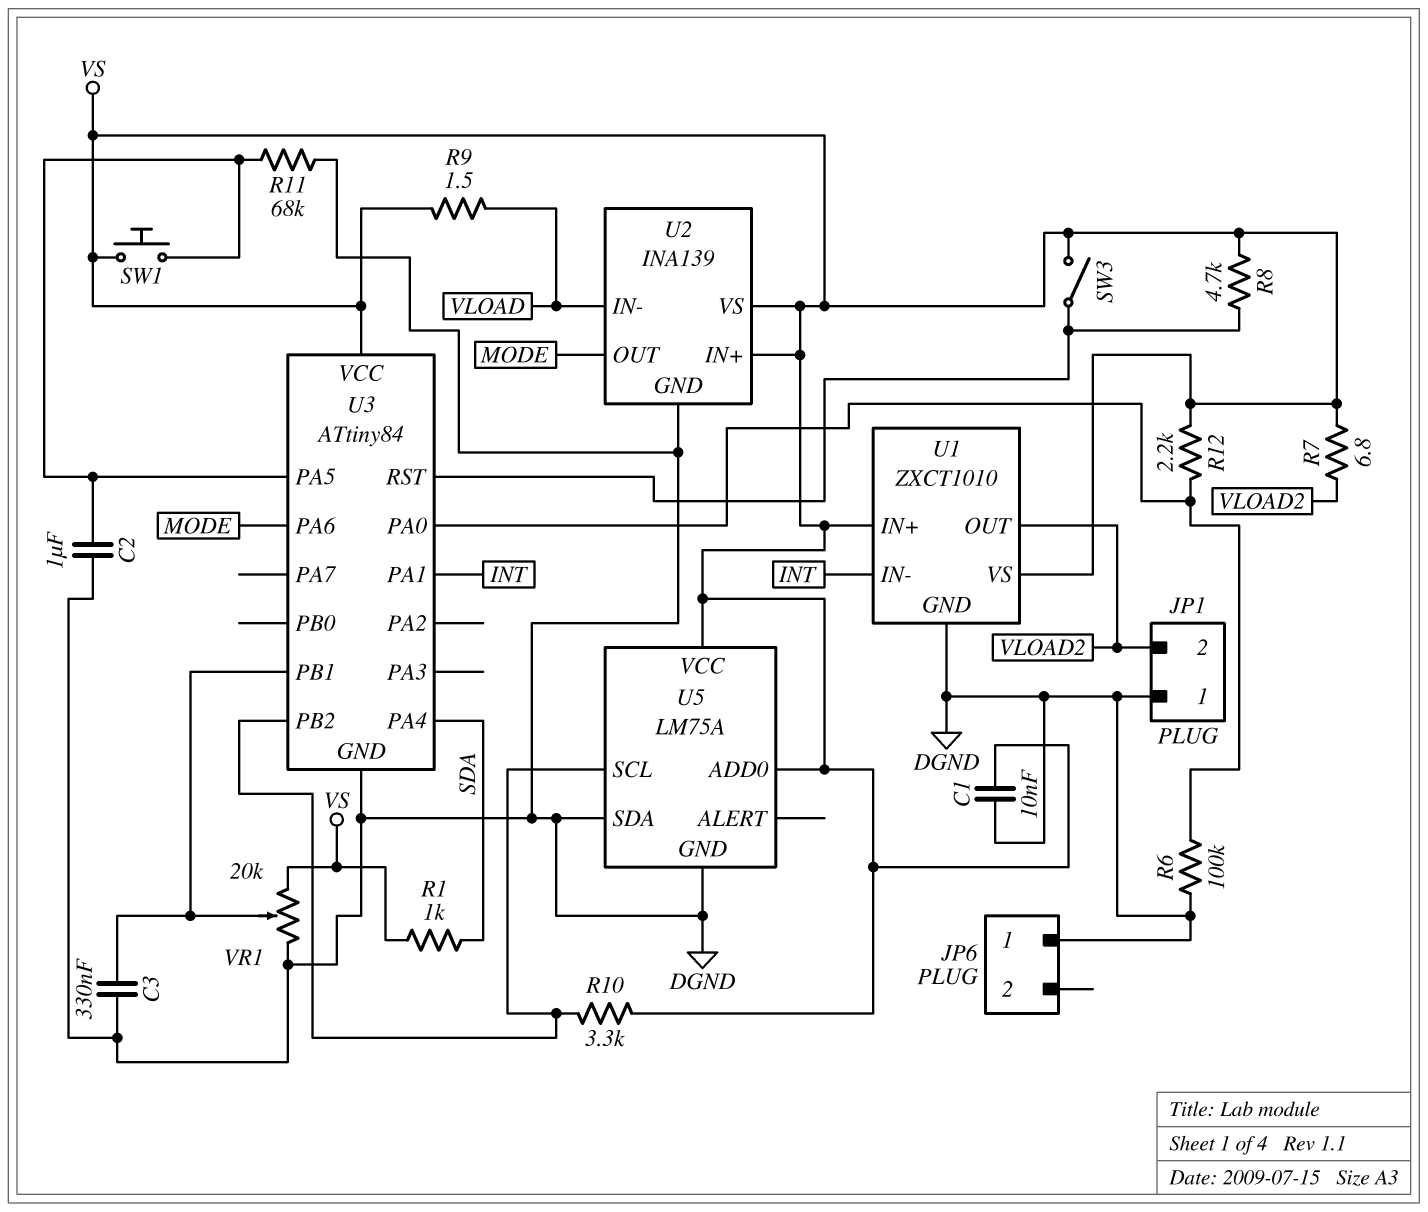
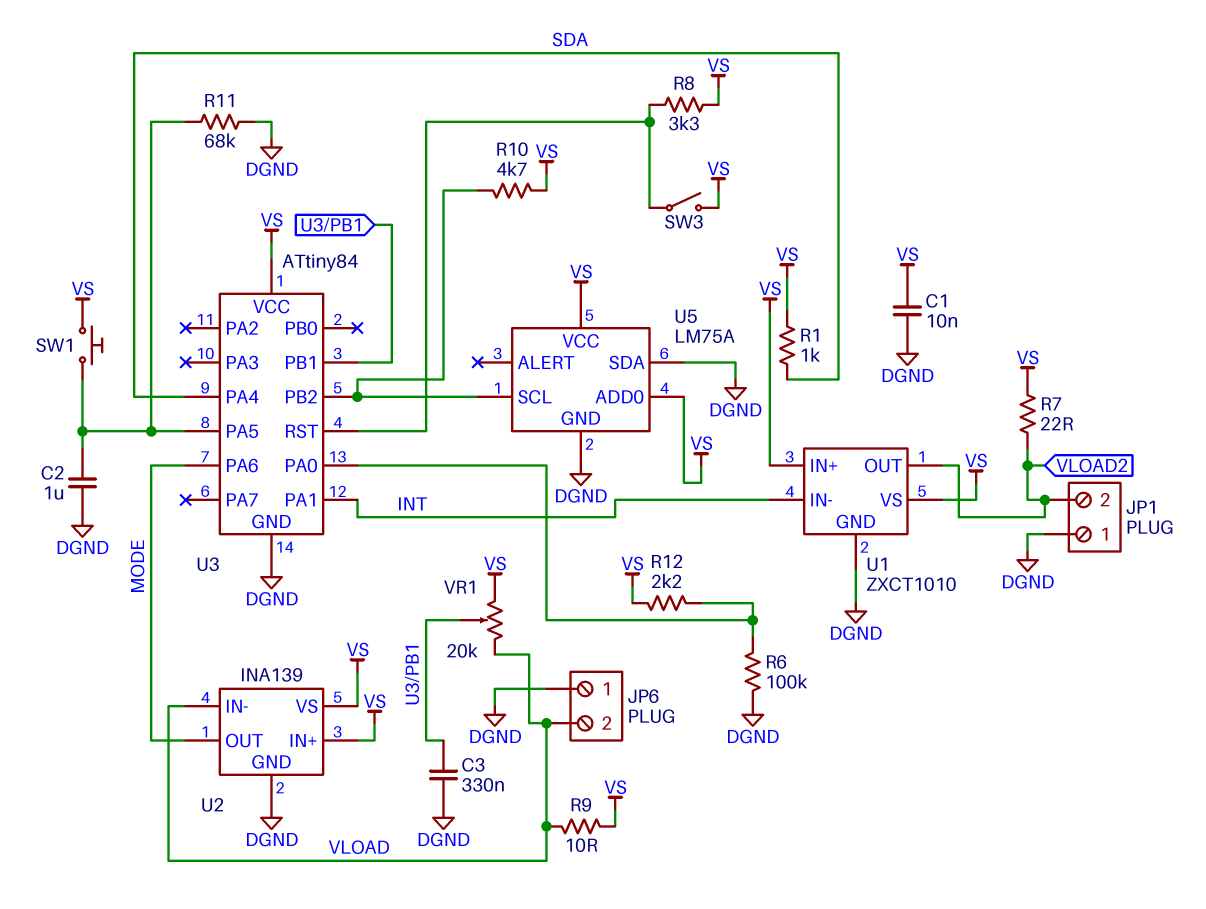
JP6 pin 2: none -> VLOAD
R7: 6.8 (VLOAD2, VS) -> 22 (VLOAD2, VS)
R8: 4.7k (U3/RST, VS) -> 3.3k (U3/RST, VS)
R9: 1.5 (VLOAD, VS) -> 10 (VLOAD, VS)
R10: 3.3k (U3/PB2, VS) -> 4.7k (U3/PB2, VS)
VR1: 20k (DGND, VS, wiper U3/PB1) -> 20k (VLOAD, VS, wiper U3/PB1)

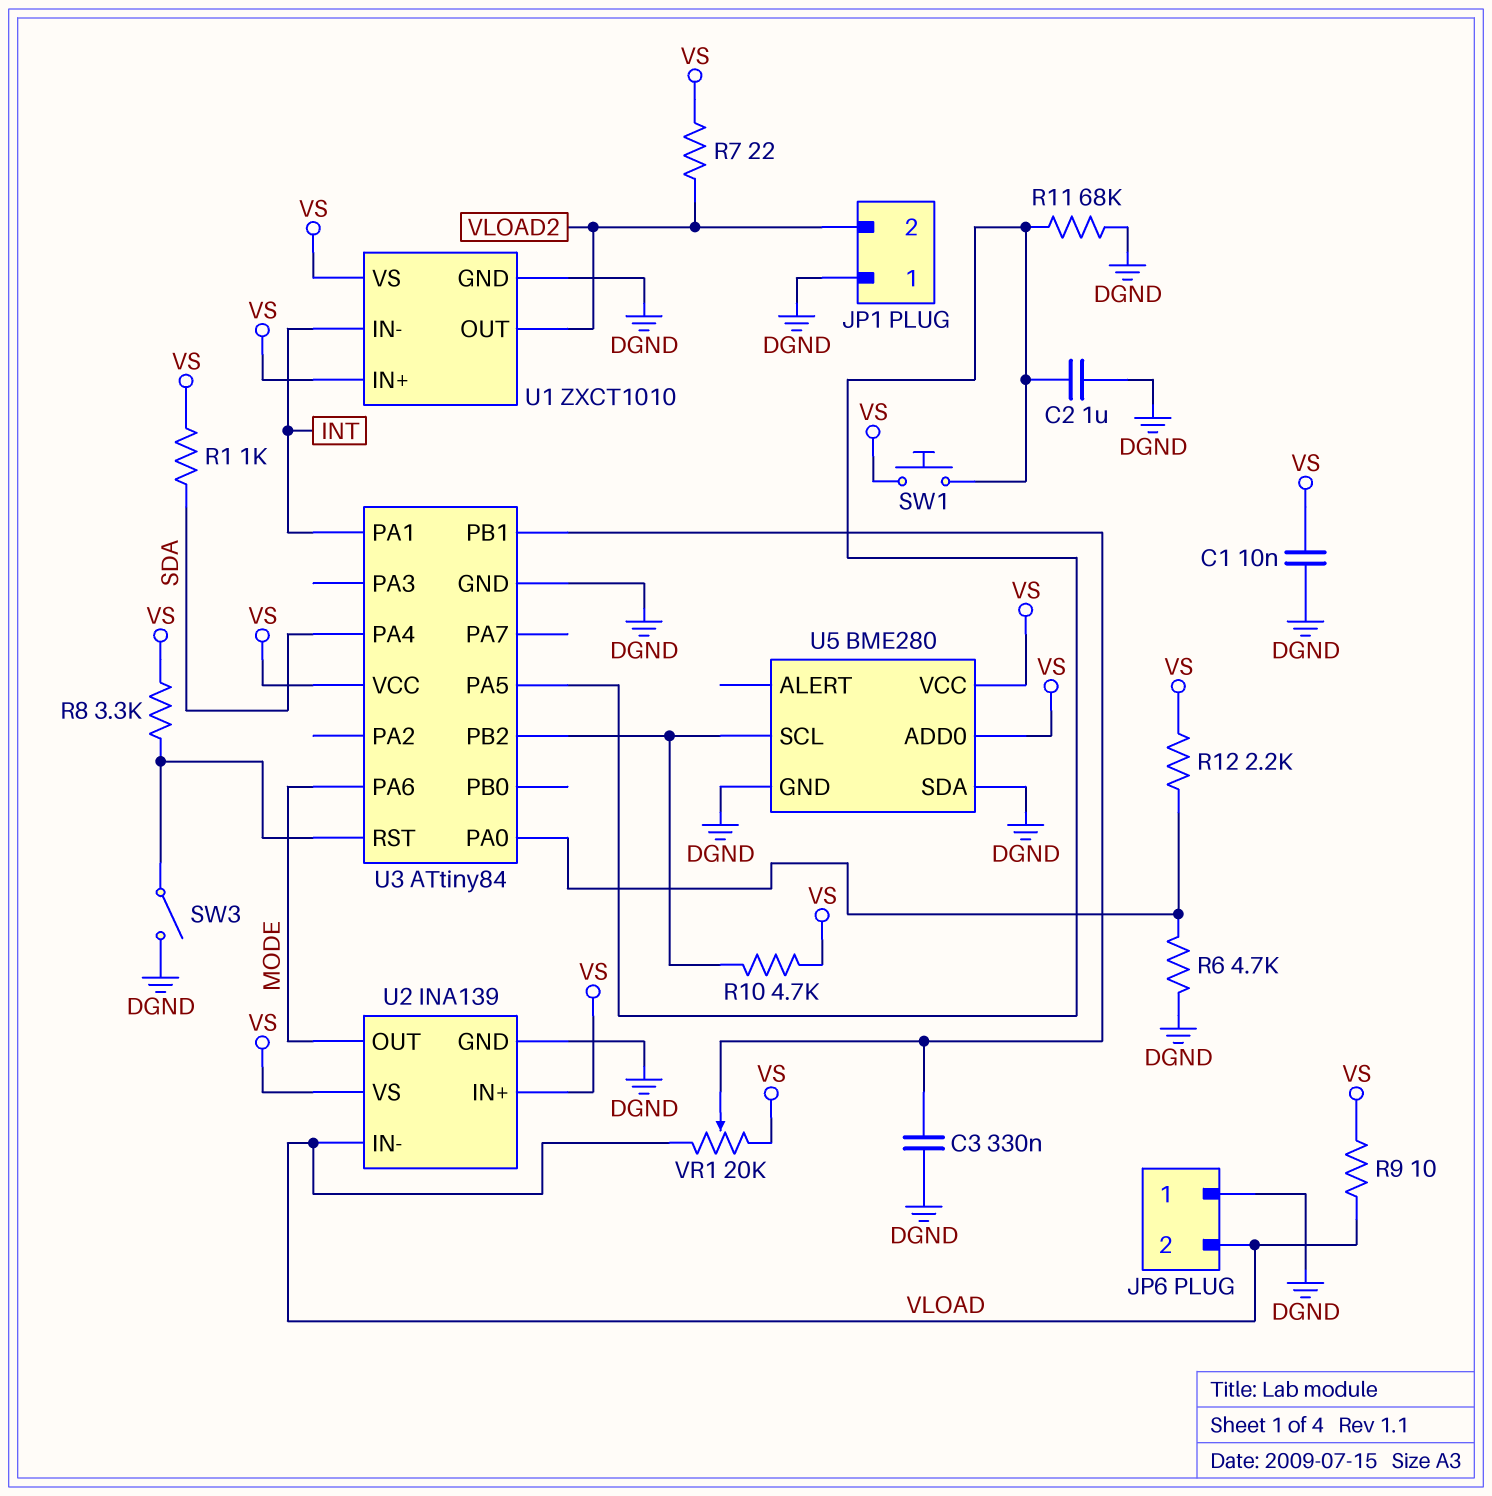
R6: 100k (DGND, U3/PA0) -> 4.7k (DGND, U3/PA0)
SW3: switch (U3/RST, VS) -> switch (DGND, U3/RST)
U5: LM75A -> BME280

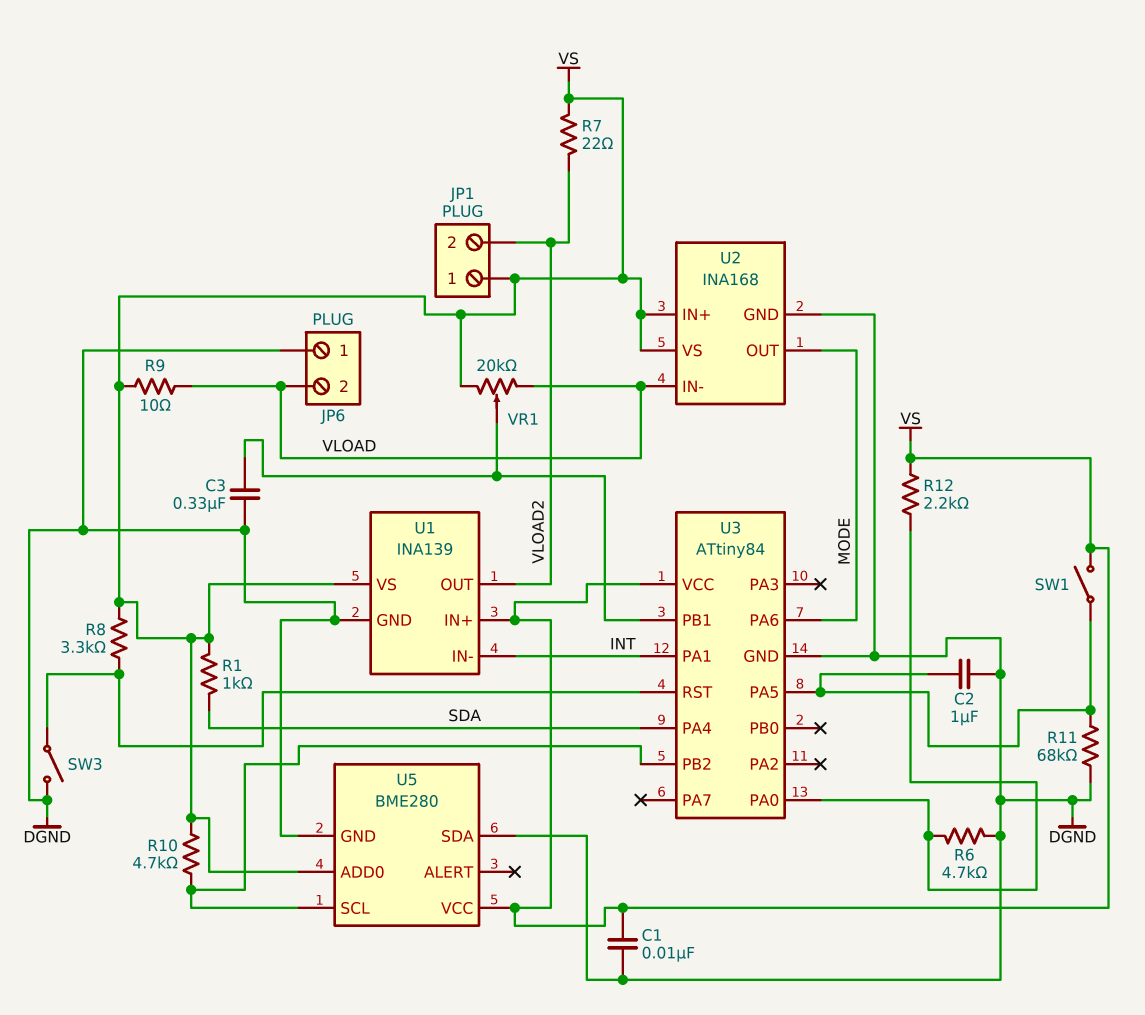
JP1 pin 1: DGND -> VS
SW1: button (U3/PA5, VS) -> switch (U3/PA5, VS)
U1: ZXCT1010 -> INA139
U2: INA139 -> INA168

